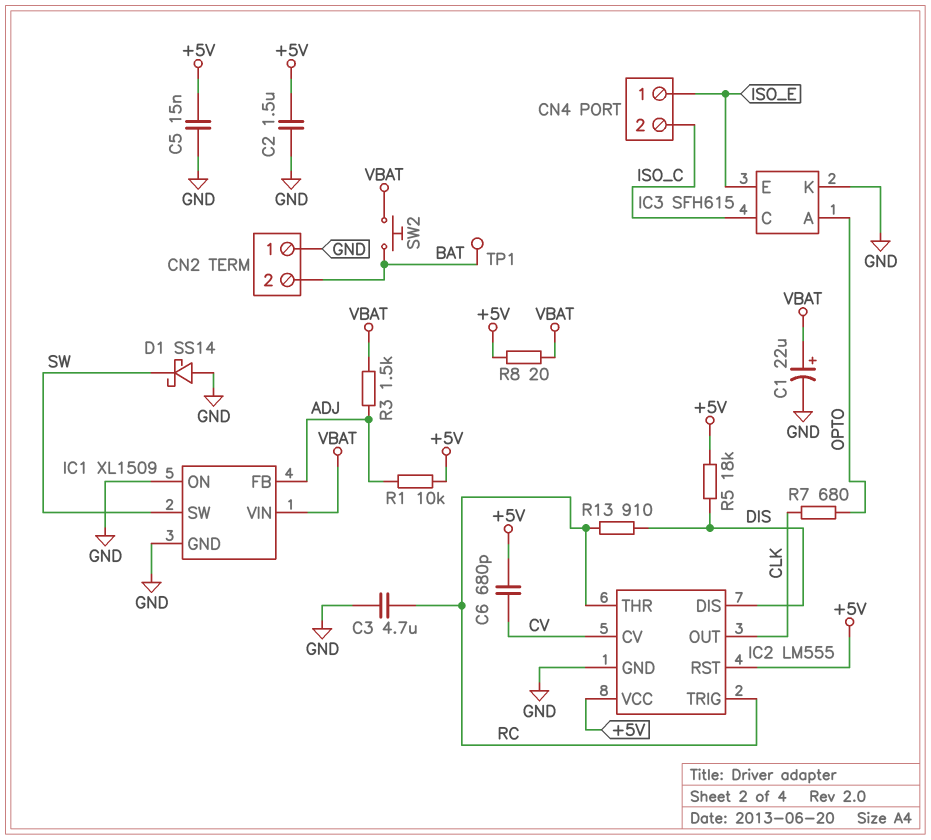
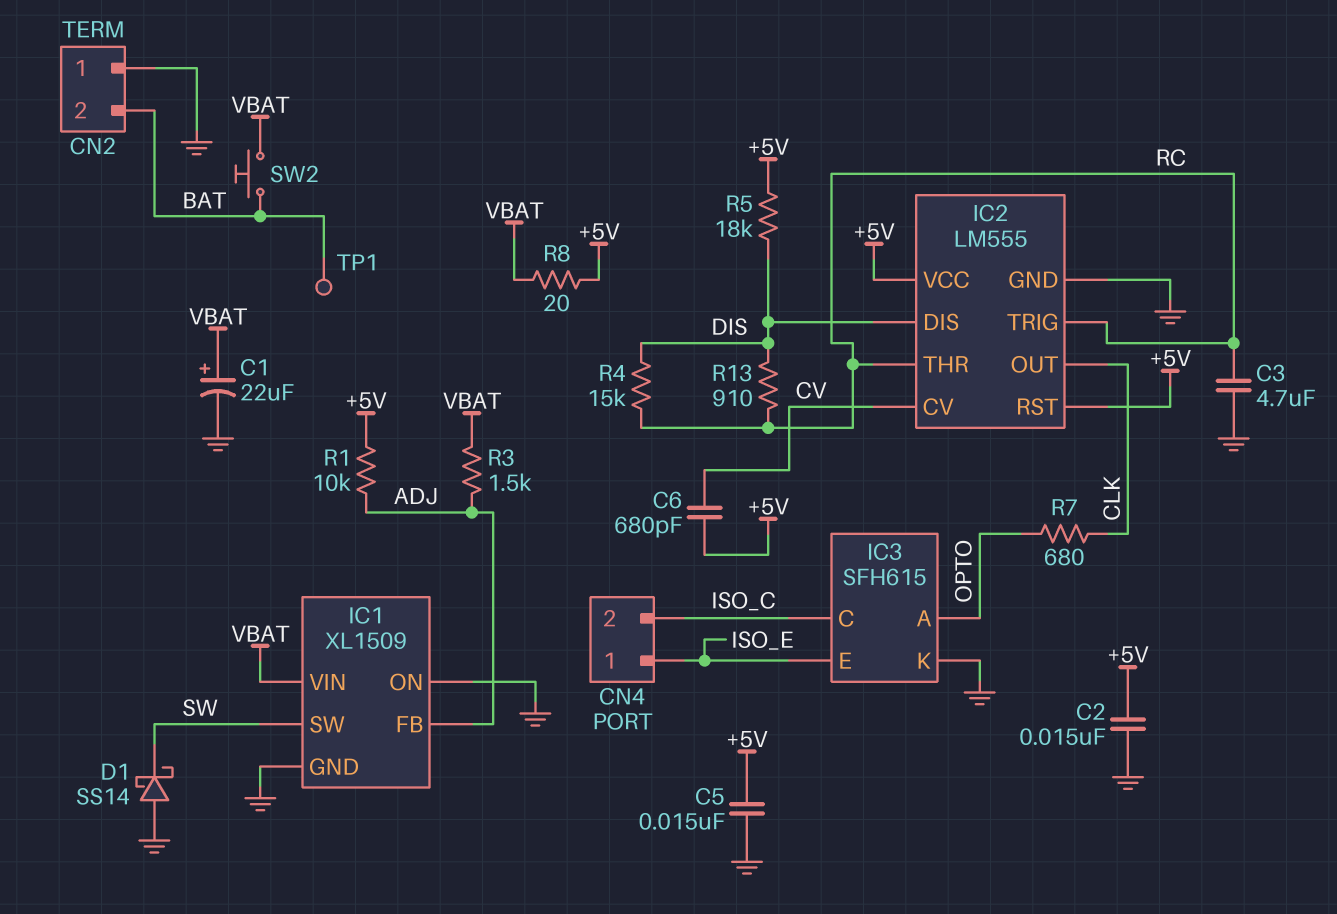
C2: 1.5uF (+5V, GND) -> 15nF (+5V, GND)
R4: none -> 15k (DIS, RC)

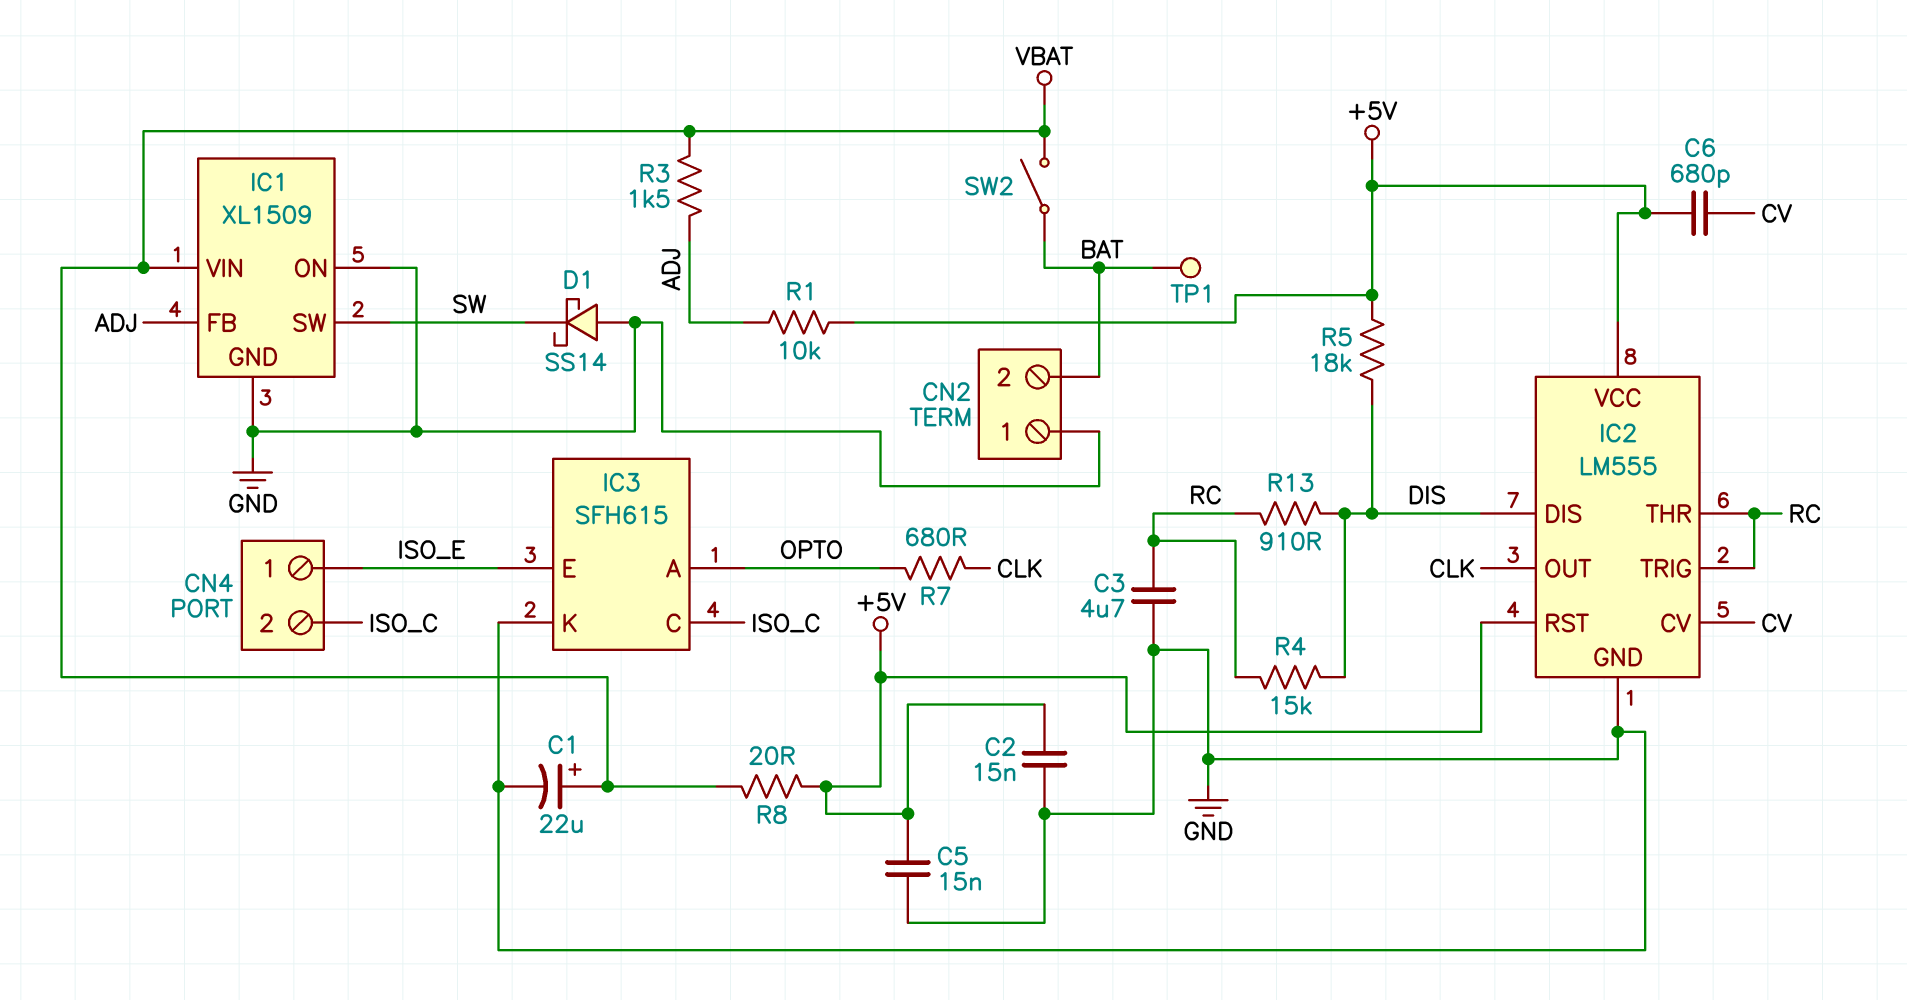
SW2: button (BAT, VBAT) -> switch (BAT, VBAT)

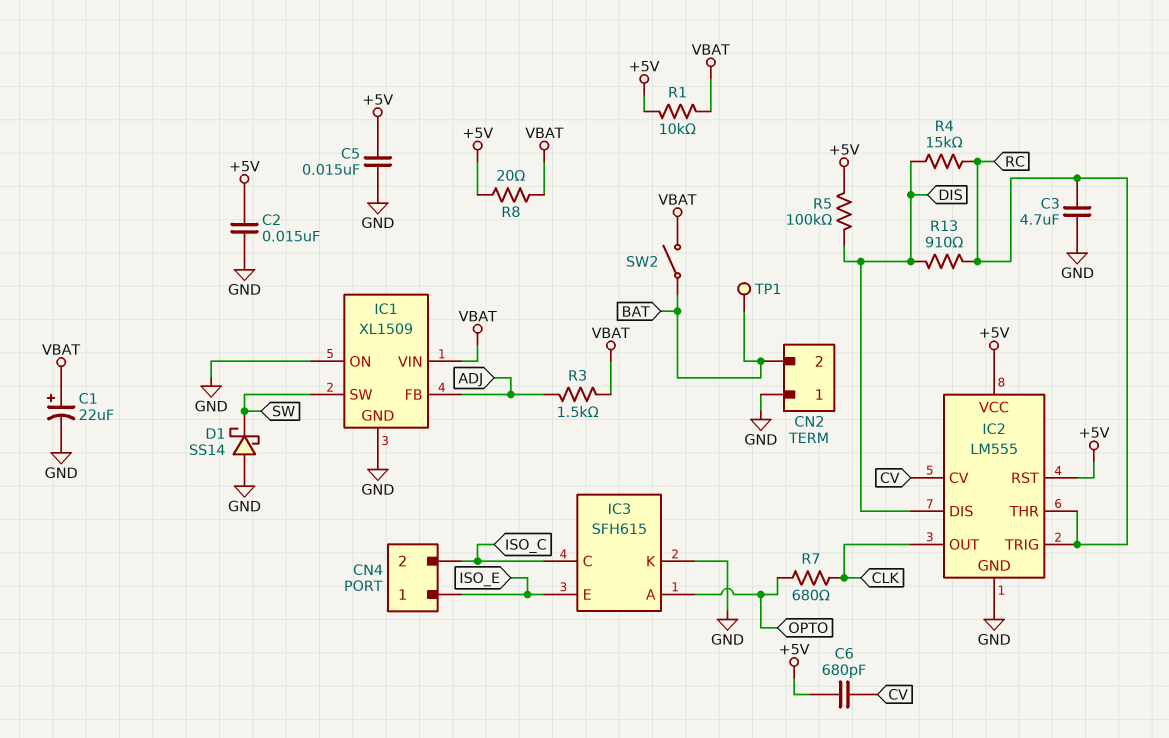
R1: 10k (+5V, ADJ) -> 10k (+5V, VBAT)
R5: 18k (+5V, DIS) -> 100k (+5V, DIS)

